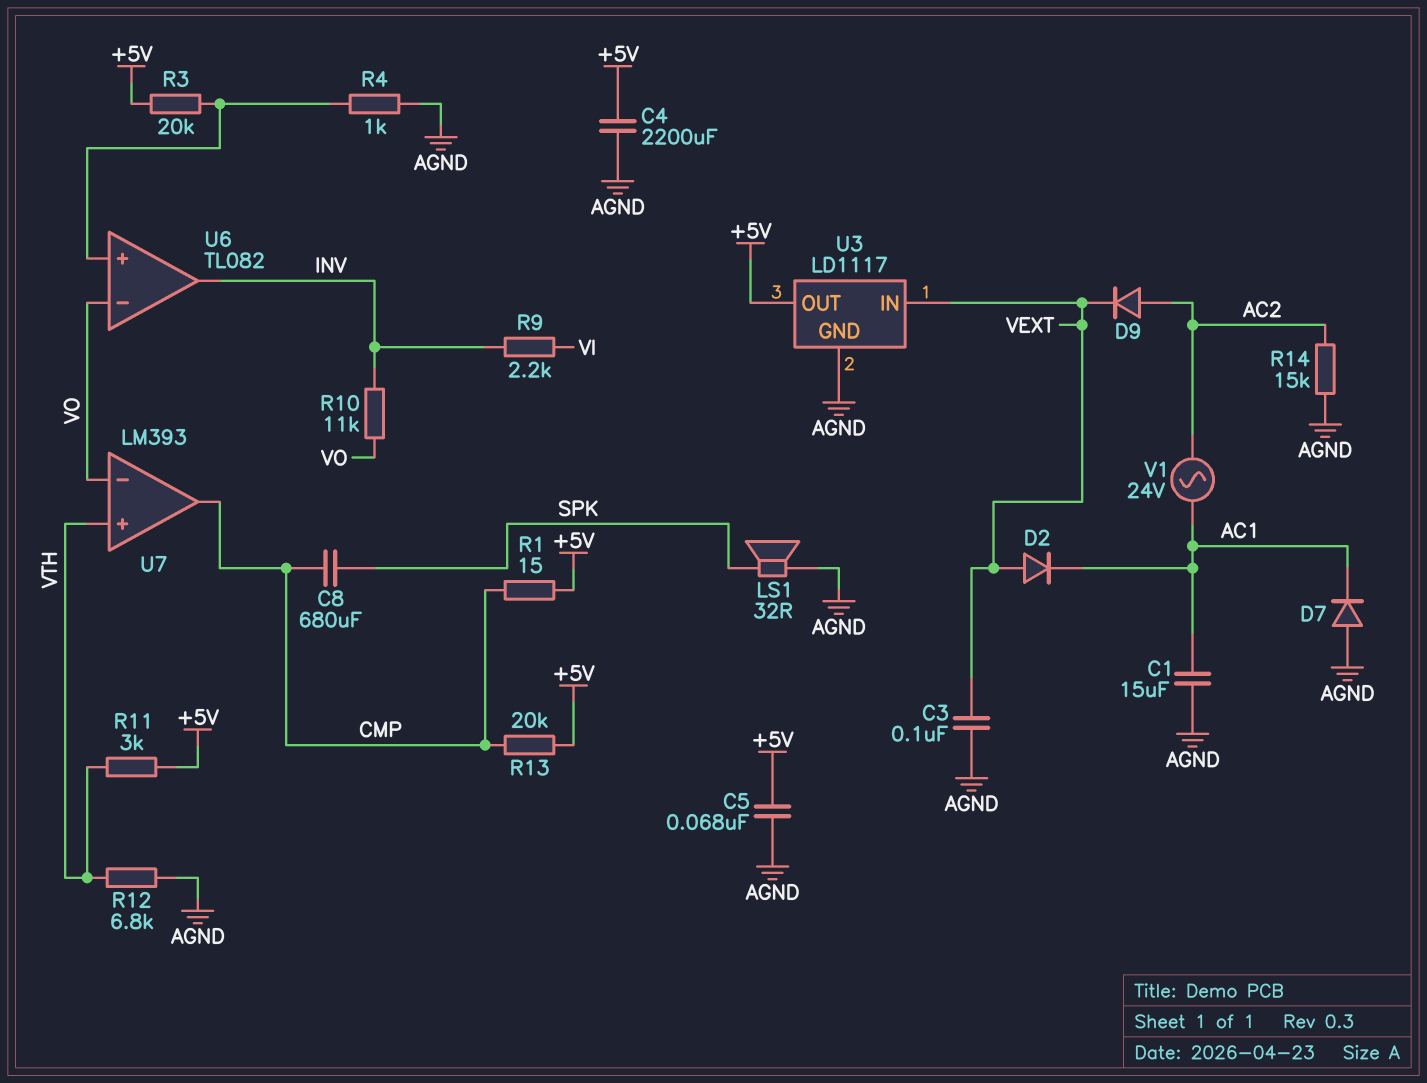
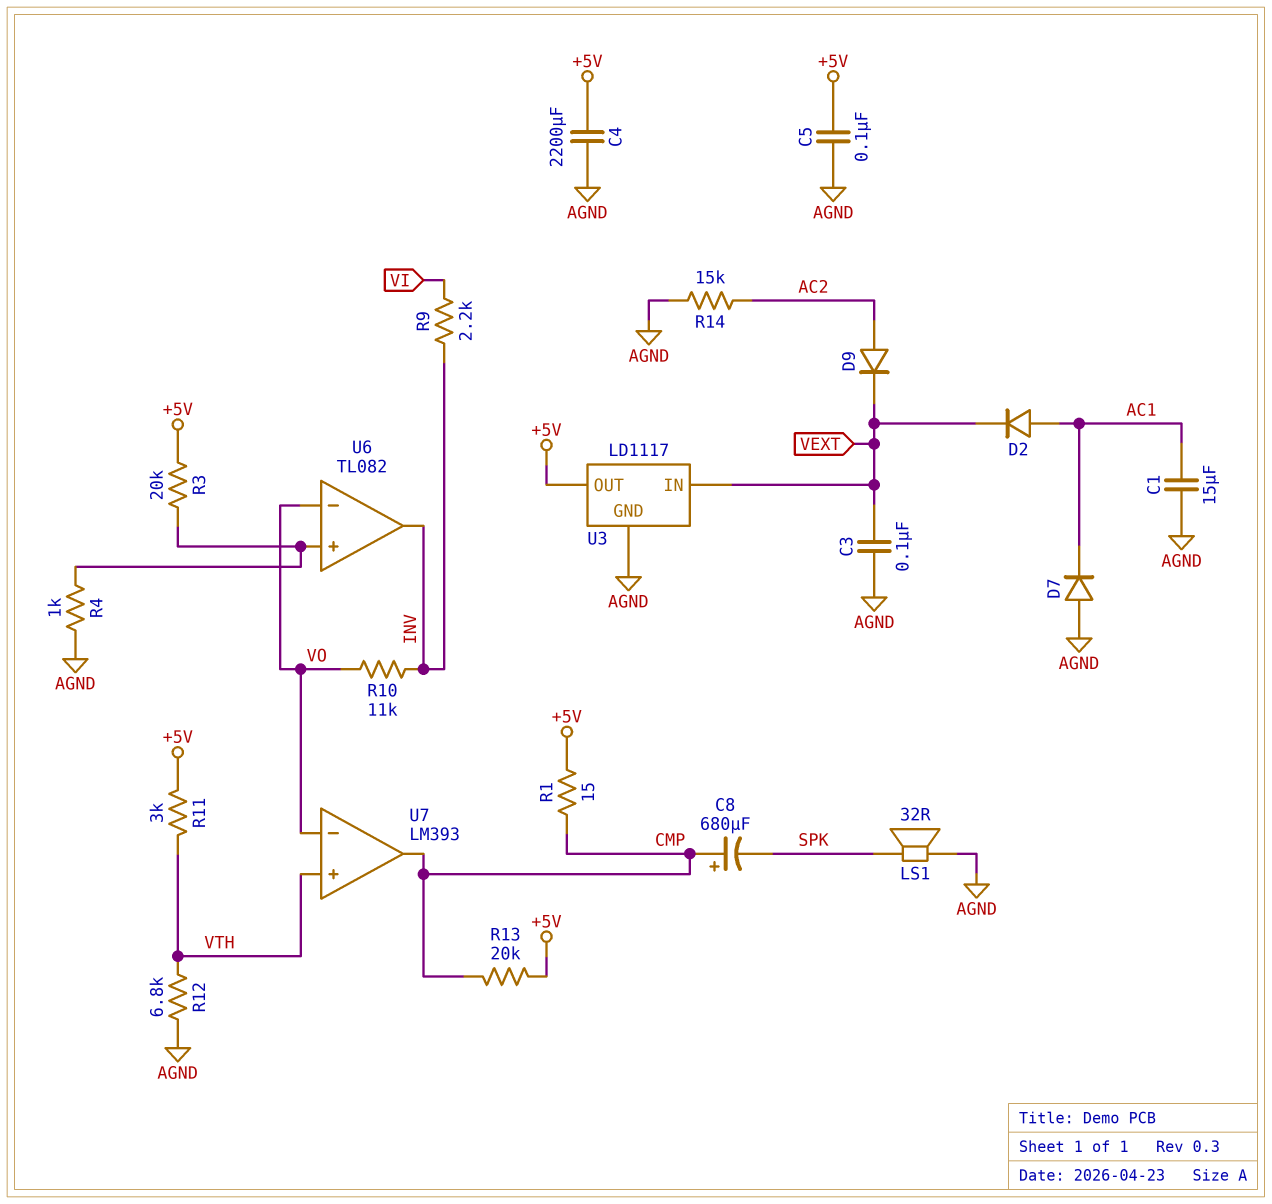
C5: 68nF (+5V, AGND) -> 100nF (+5V, AGND)
C8: 680uF (CMP, SPK) -> 680uF (plus CMP, minus SPK)
D2: diode (A VEXT, K AC1) -> diode (A AC1, K VEXT)
V1: AC 24V (AC1, AC2) -> none

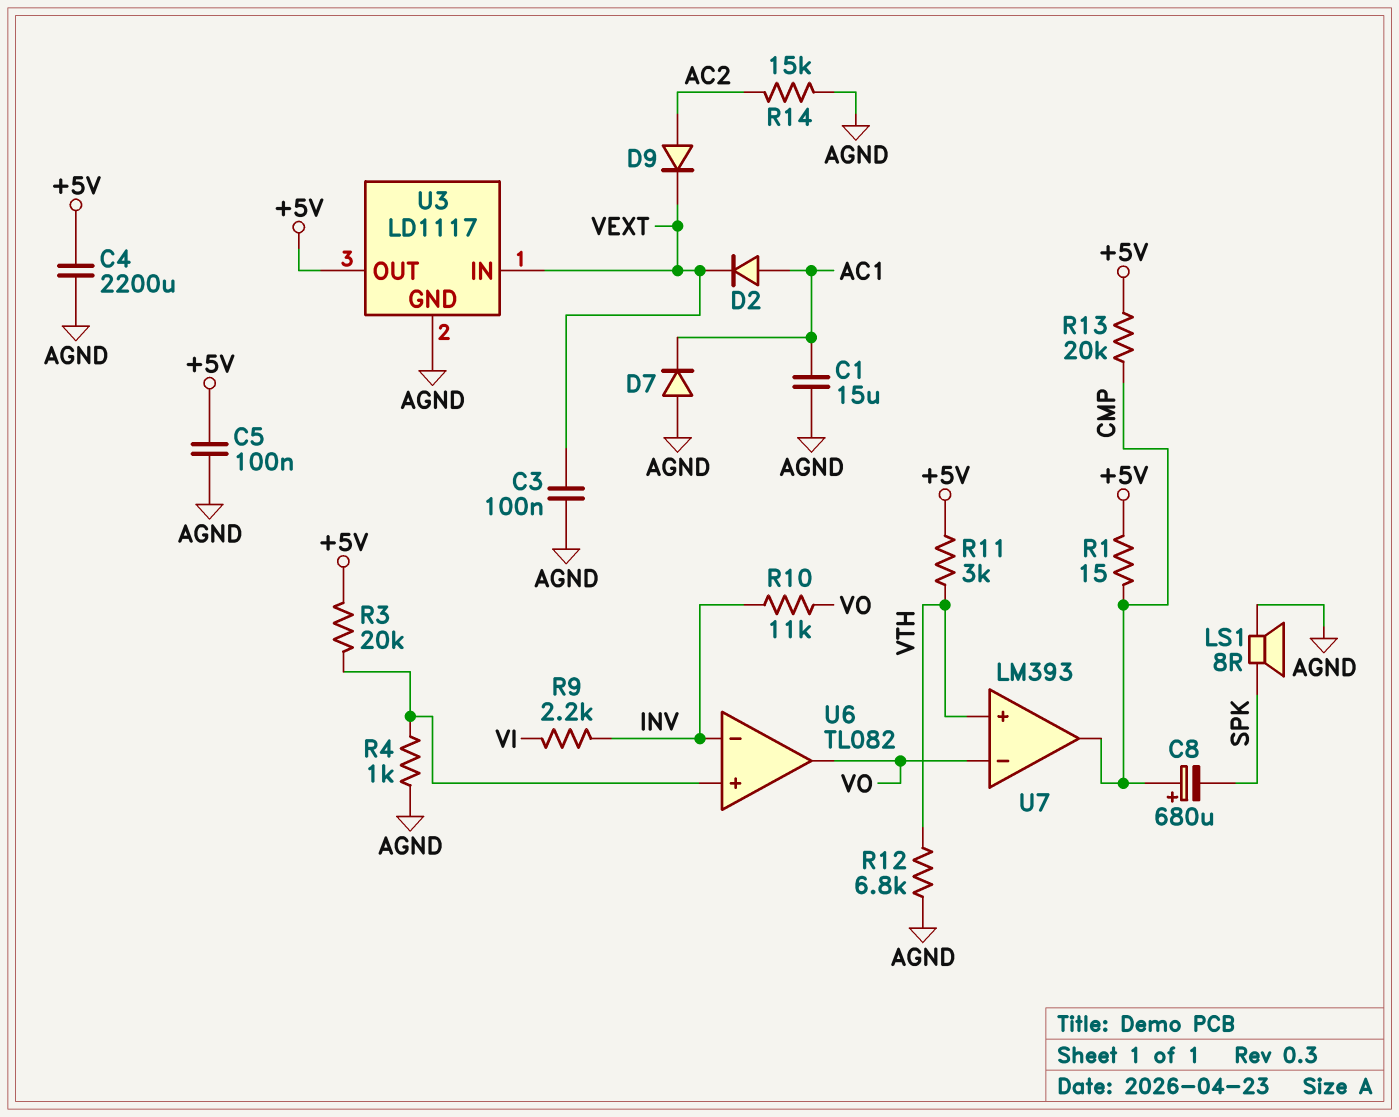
LS1: speaker 32R (AGND, SPK) -> speaker 8R (AGND, SPK)
U6 pin in-: VO -> INV
U6 pin out: INV -> VO

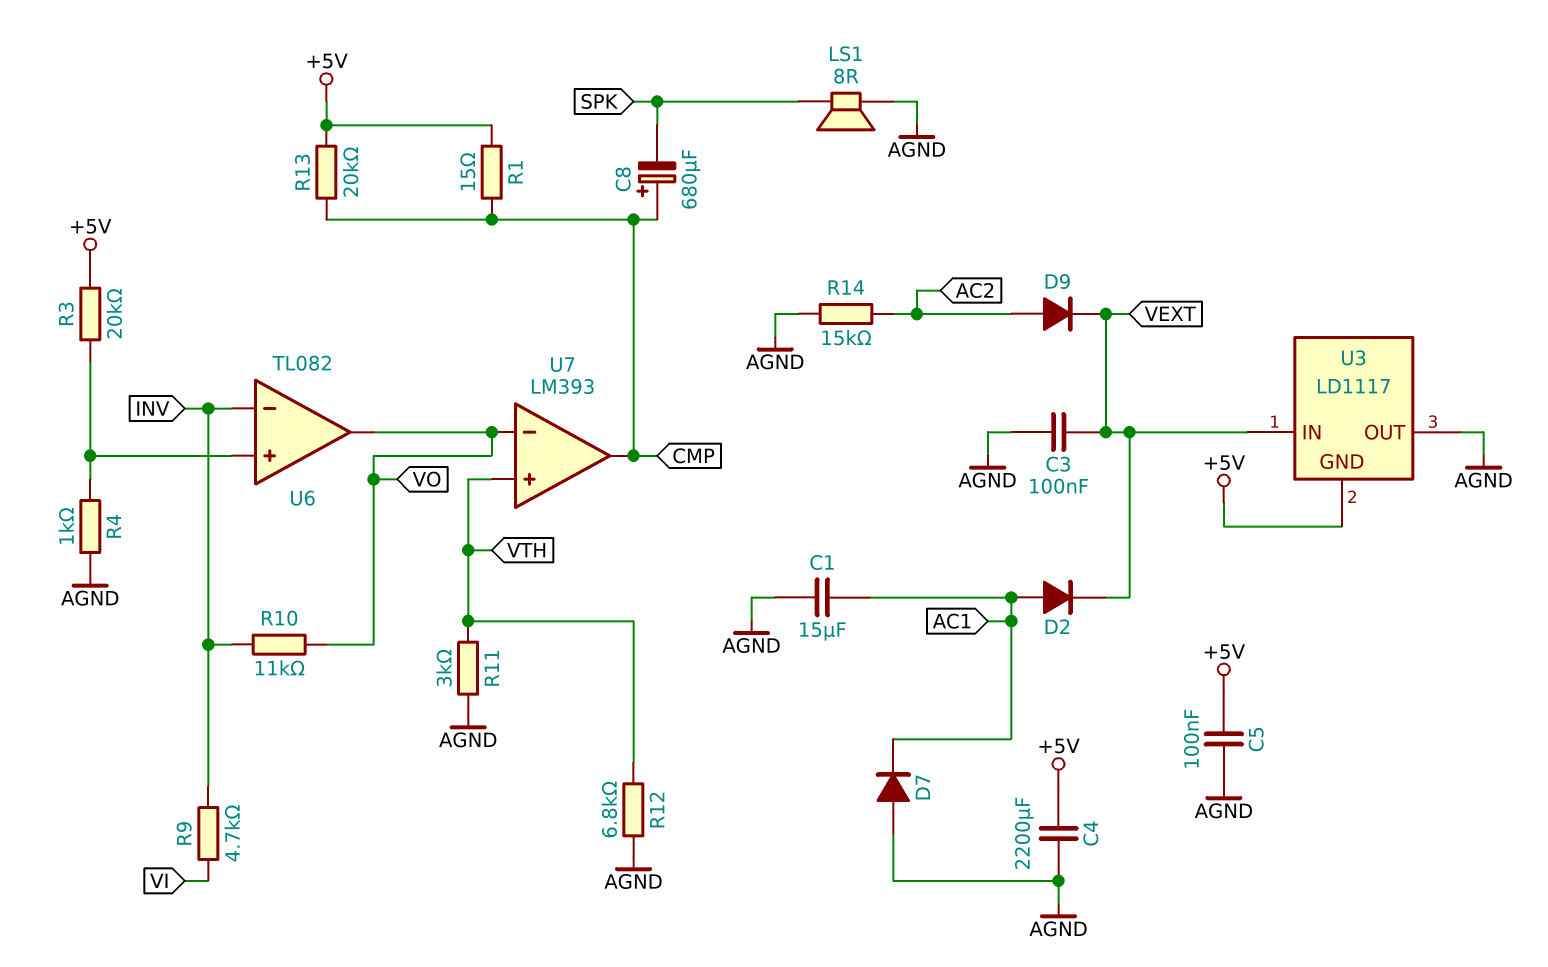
R9: 2.2k (INV, VI) -> 4.7k (INV, VI)
R11: 3k (+5V, VTH) -> 3k (AGND, VTH)
U3 pin GND: AGND -> +5V
U3 pin OUT: +5V -> AGND

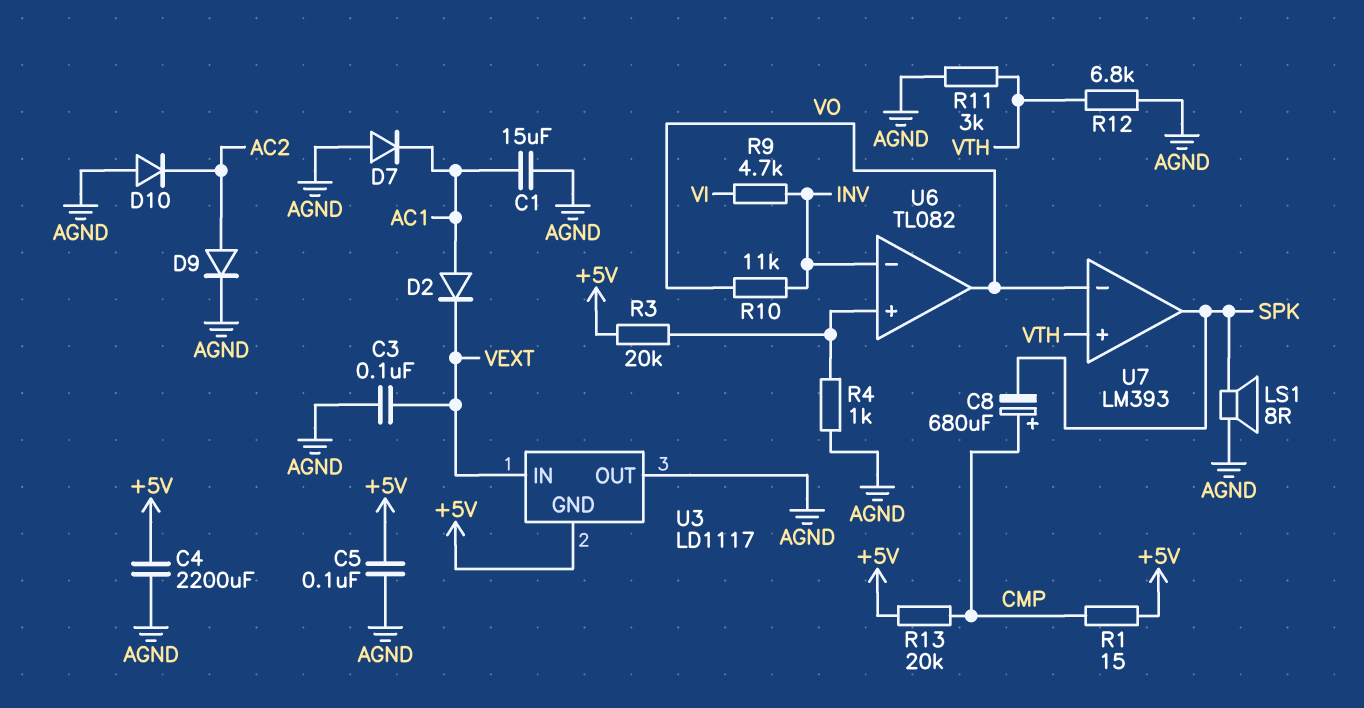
D9: diode (A AC2, K VEXT) -> diode (A AC2, K AGND)
D10: none -> diode (A AGND, K AC2)
R14: 15k (AC2, AGND) -> none
U7 pin out: CMP -> SPK

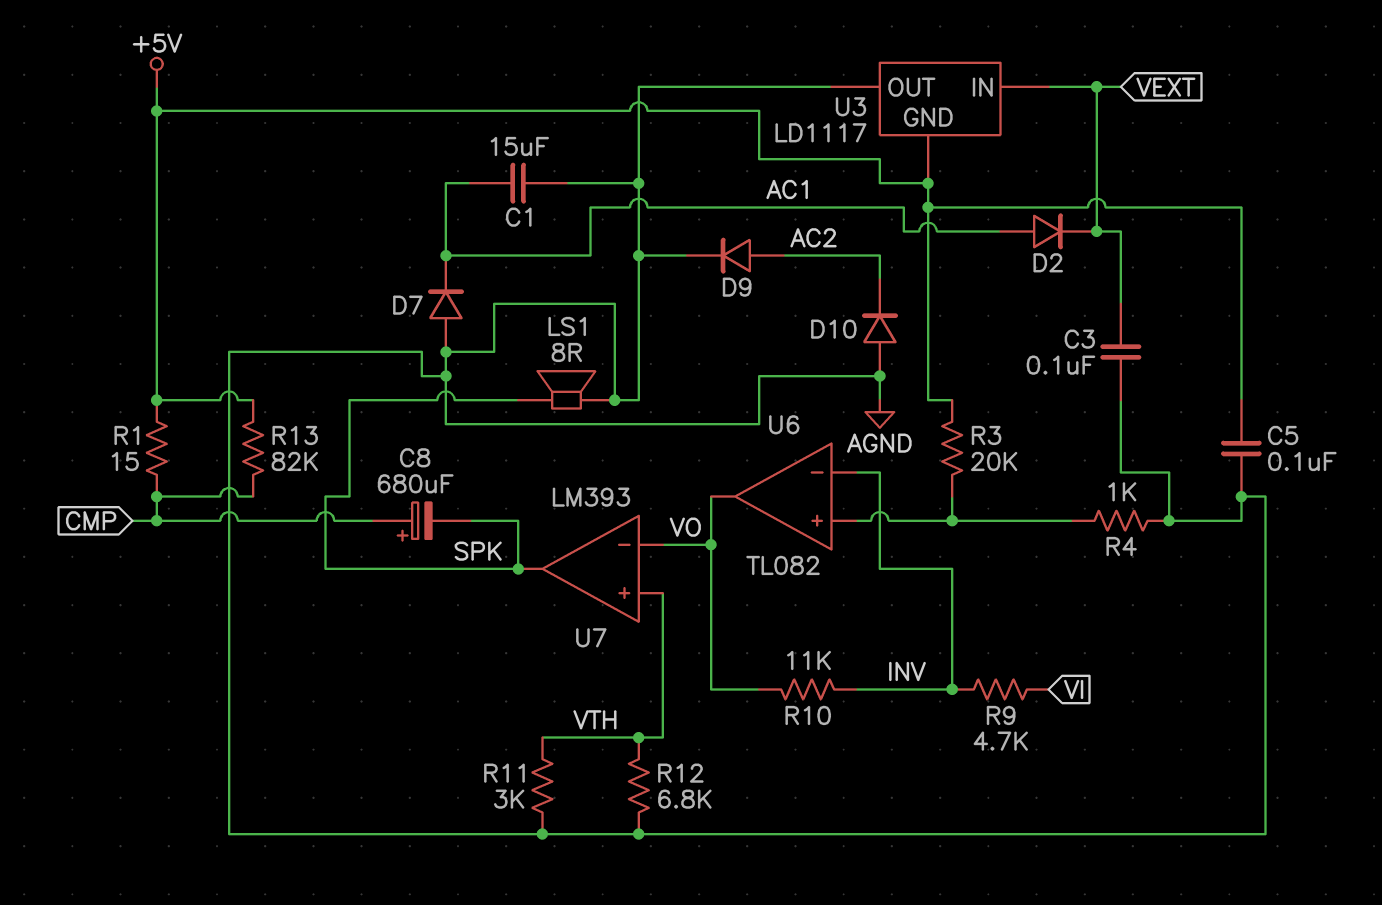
C4: 2200uF (+5V, AGND) -> none
R13: 20k (+5V, CMP) -> 82k (+5V, CMP)

